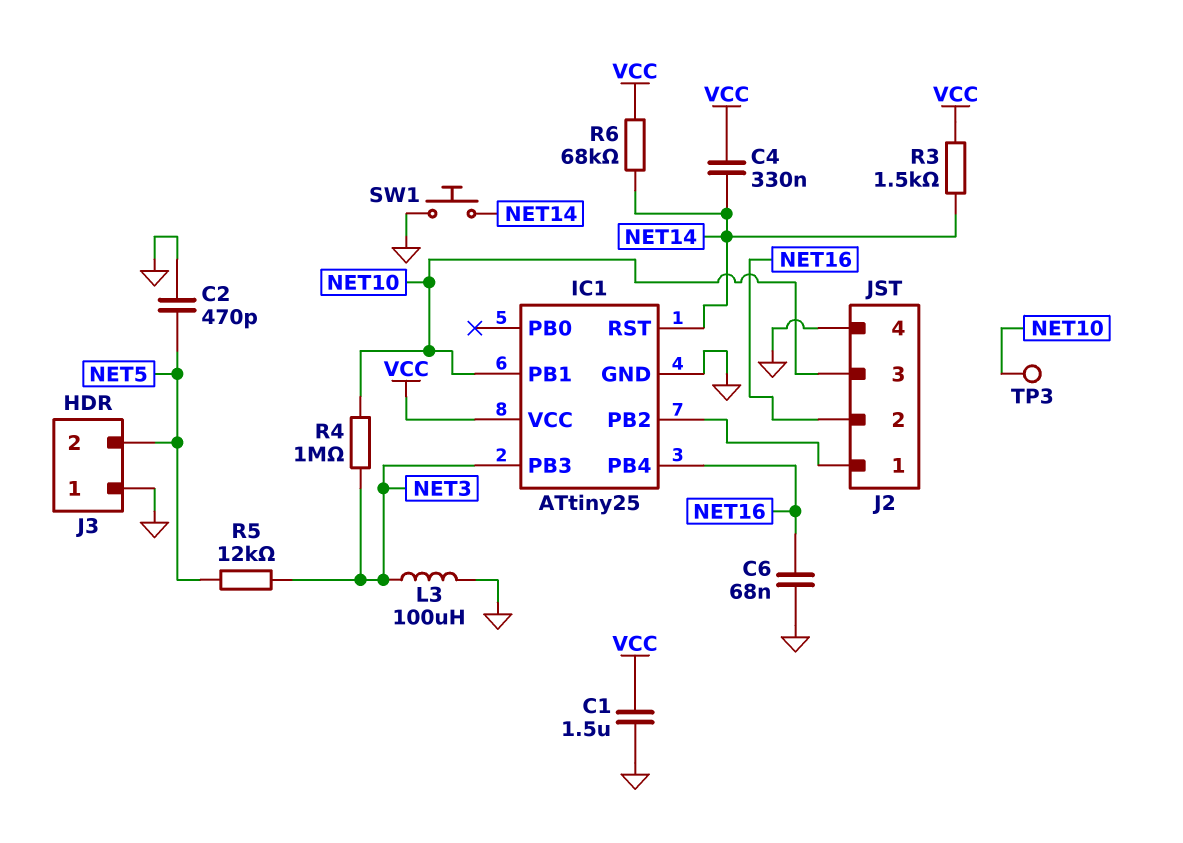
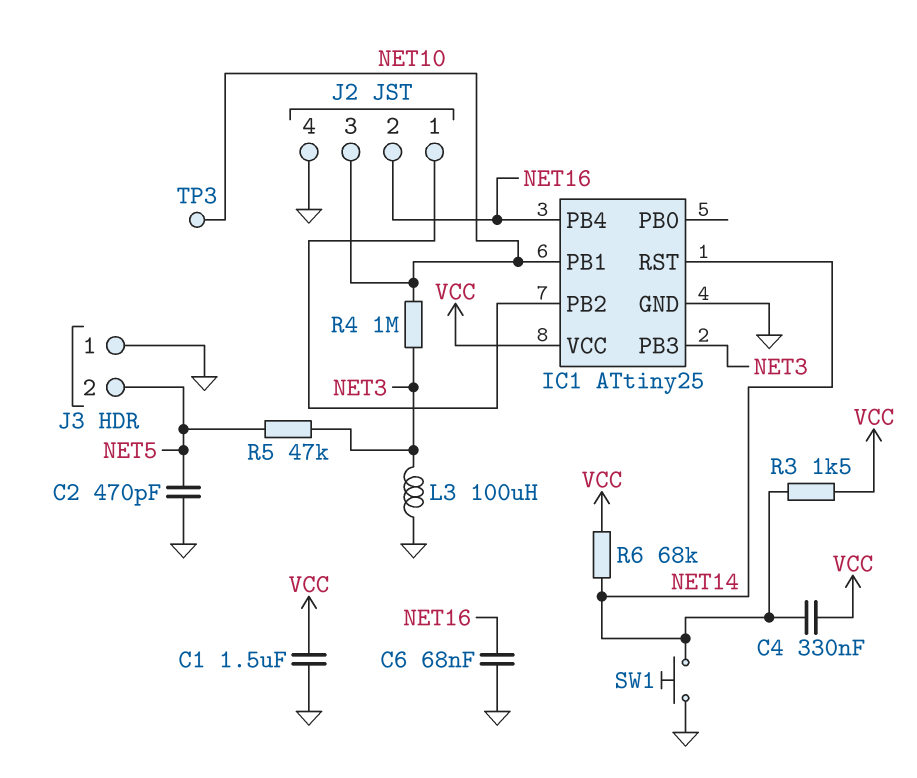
R5: 12k (NET3, NET5) -> 47k (NET3, NET5)

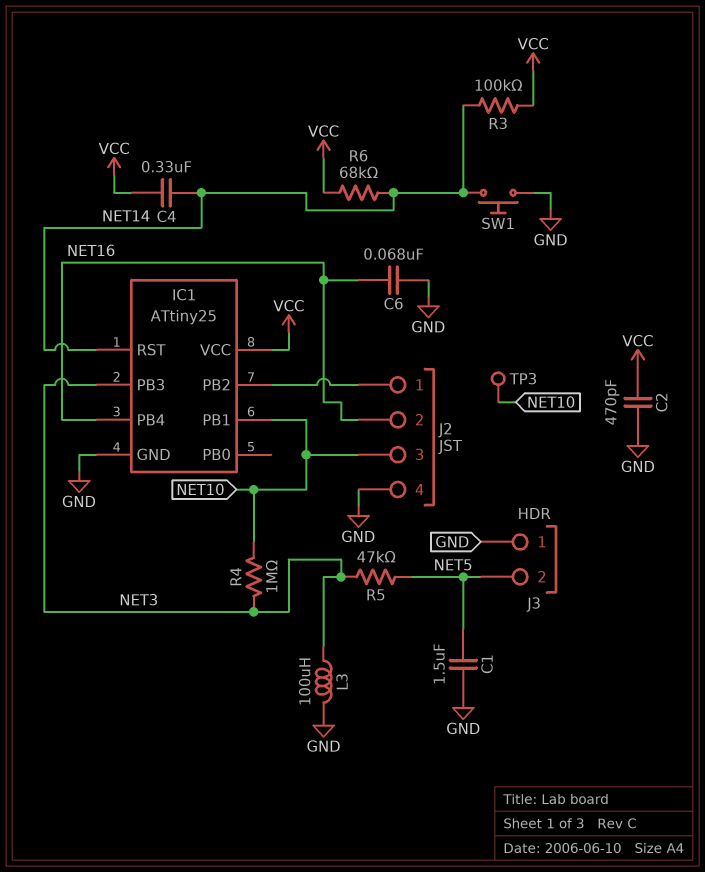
C1: 1.5uF (GND, VCC) -> 1.5uF (GND, NET5)
C2: 470pF (GND, NET5) -> 470pF (GND, VCC)
R3: 1.5k (NET14, VCC) -> 100k (NET14, VCC)

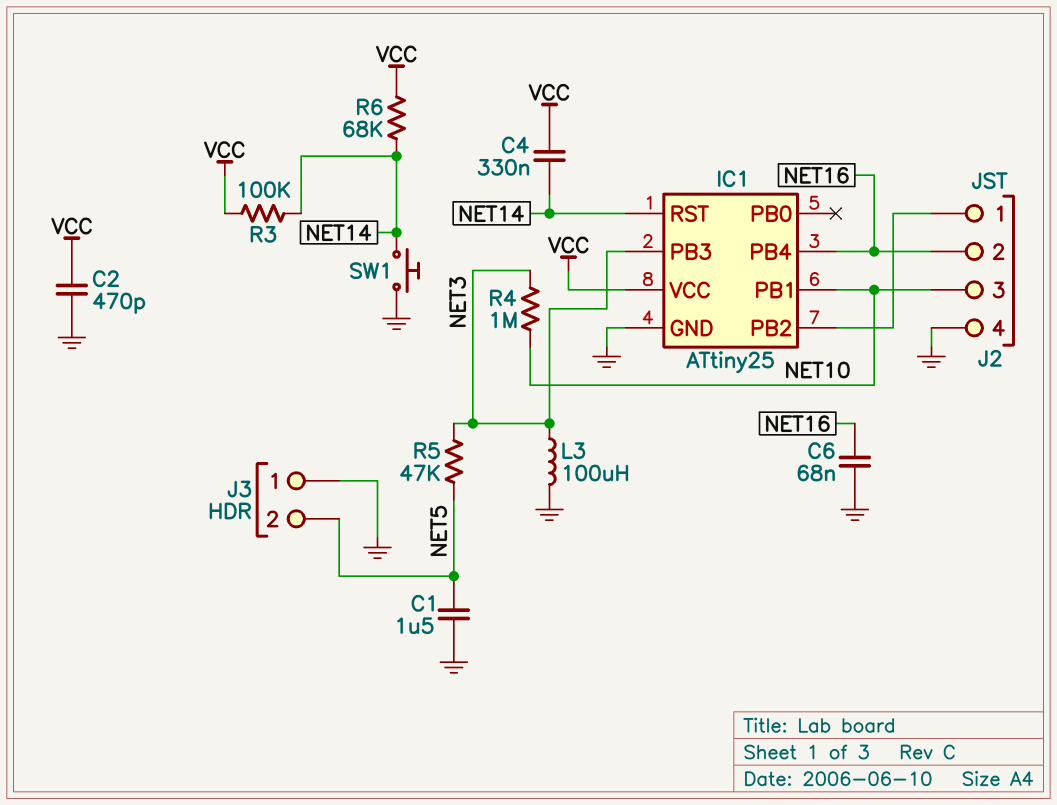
TP3: test point (NET10) -> none

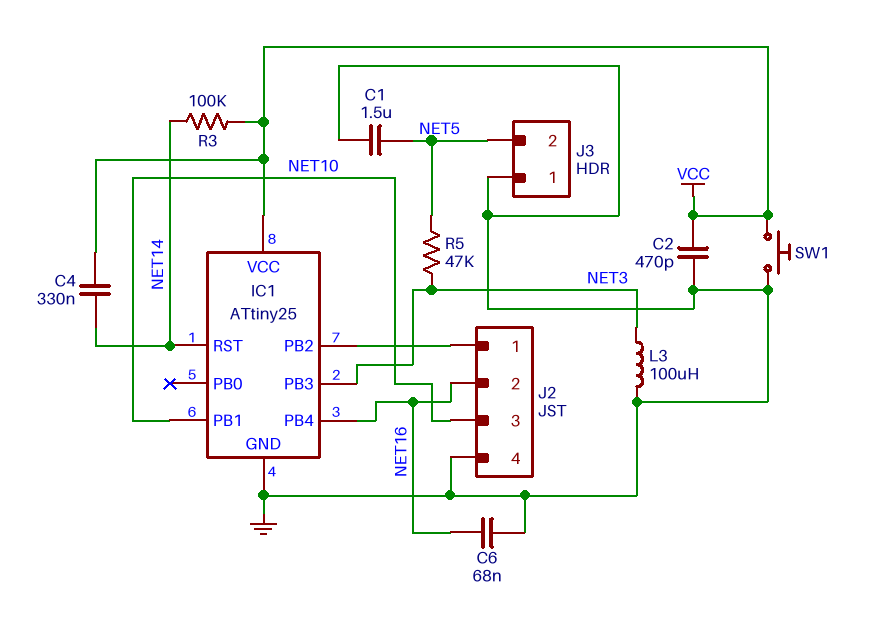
R4: 1M (NET3, NET10) -> none
R6: 68k (NET14, VCC) -> none
SW1: button (GND, NET14) -> button (GND, VCC)

